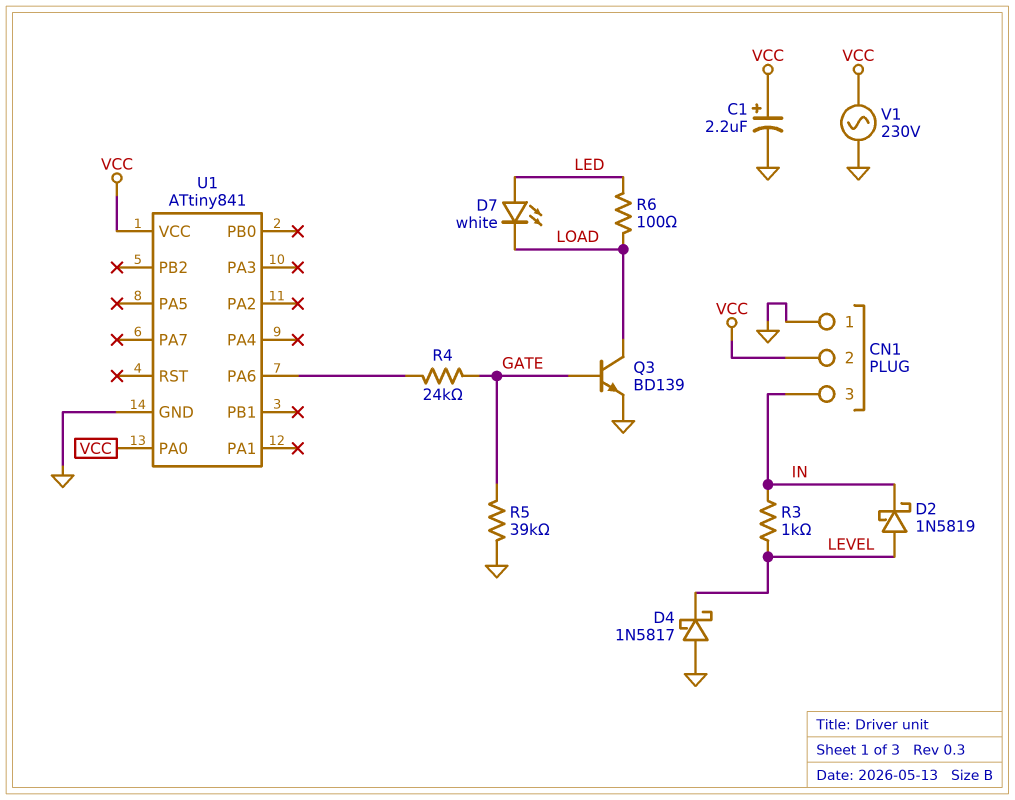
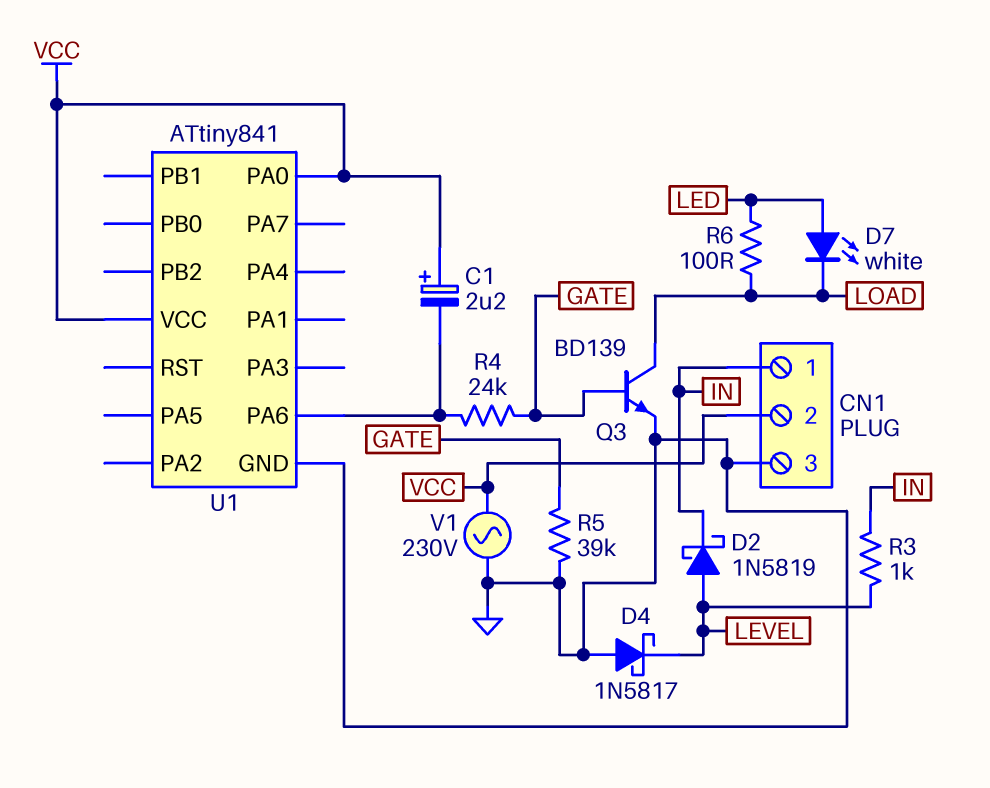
C1: 2.2uF (plus VCC, minus GND) -> 2.2uF (plus VCC, minus U1/PA6)
CN1 pin 1: GND -> IN
CN1 pin 3: IN -> GND

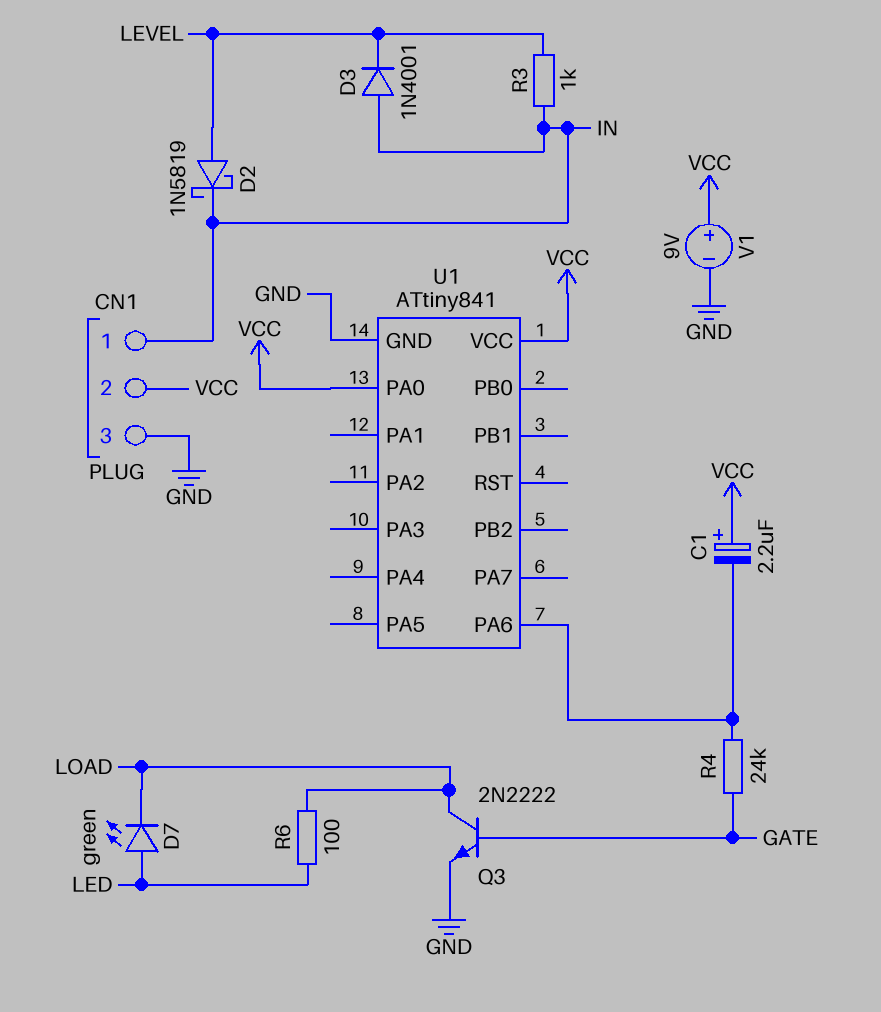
D3: none -> diode 1N4001 (A IN, K LEVEL)
D4: schottky 1N5817 (A GND, K LEVEL) -> none
D7: LED white (A LED, K LOAD) -> LED green (A LED, K LOAD)
Q3: NPN BD139 (B GATE, C LOAD, E GND) -> NPN 2N2222 (B GATE, C LOAD, E GND)
R5: 39k (GATE, GND) -> none
V1: AC 230V (GND, VCC) -> 9V (plus VCC, minus GND)

